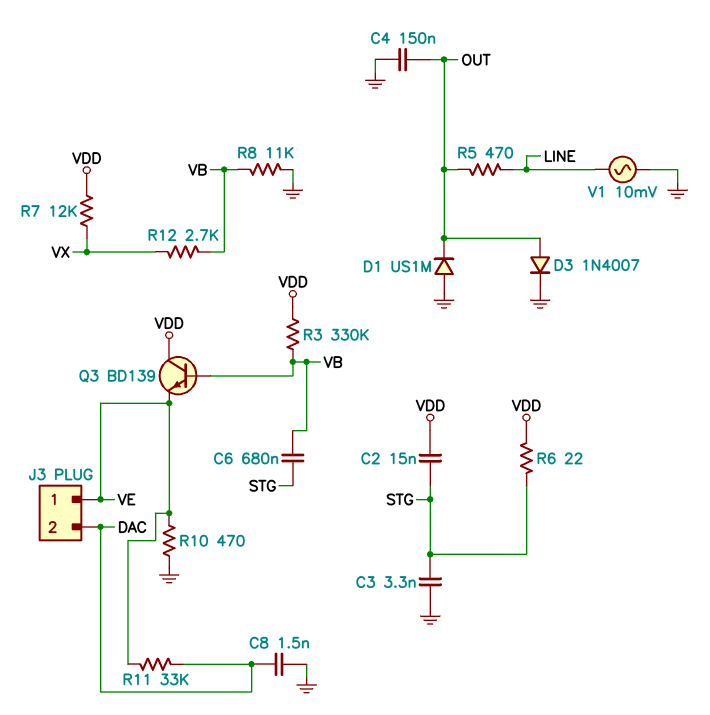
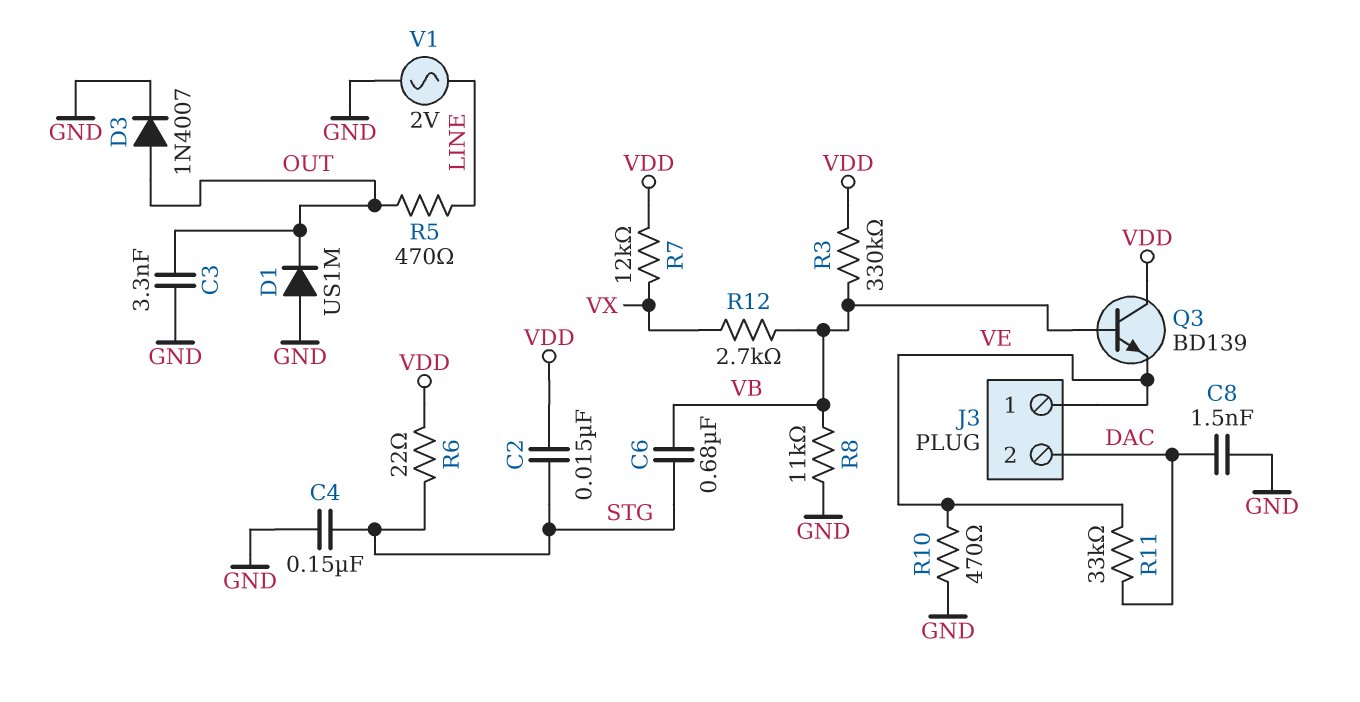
C3: 3.3nF (GND, STG) -> 3.3nF (GND, OUT)
C4: 150nF (GND, OUT) -> 150nF (GND, STG)
V1: AC 10mV (GND, LINE) -> AC 2V (GND, LINE)

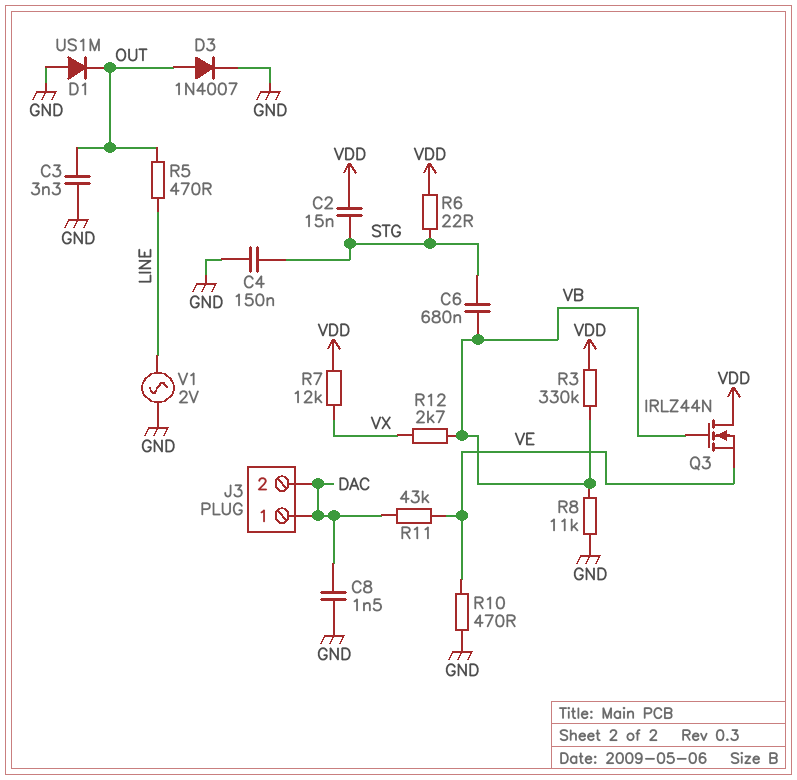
J3 pin 1: VE -> DAC
Q3: NPN BD139 (B VB, C VDD, E VE) -> NMOS IRLZ44N (G VB, D VDD, S VE)
R11: 33k (DAC, VE) -> 43k (DAC, VE)

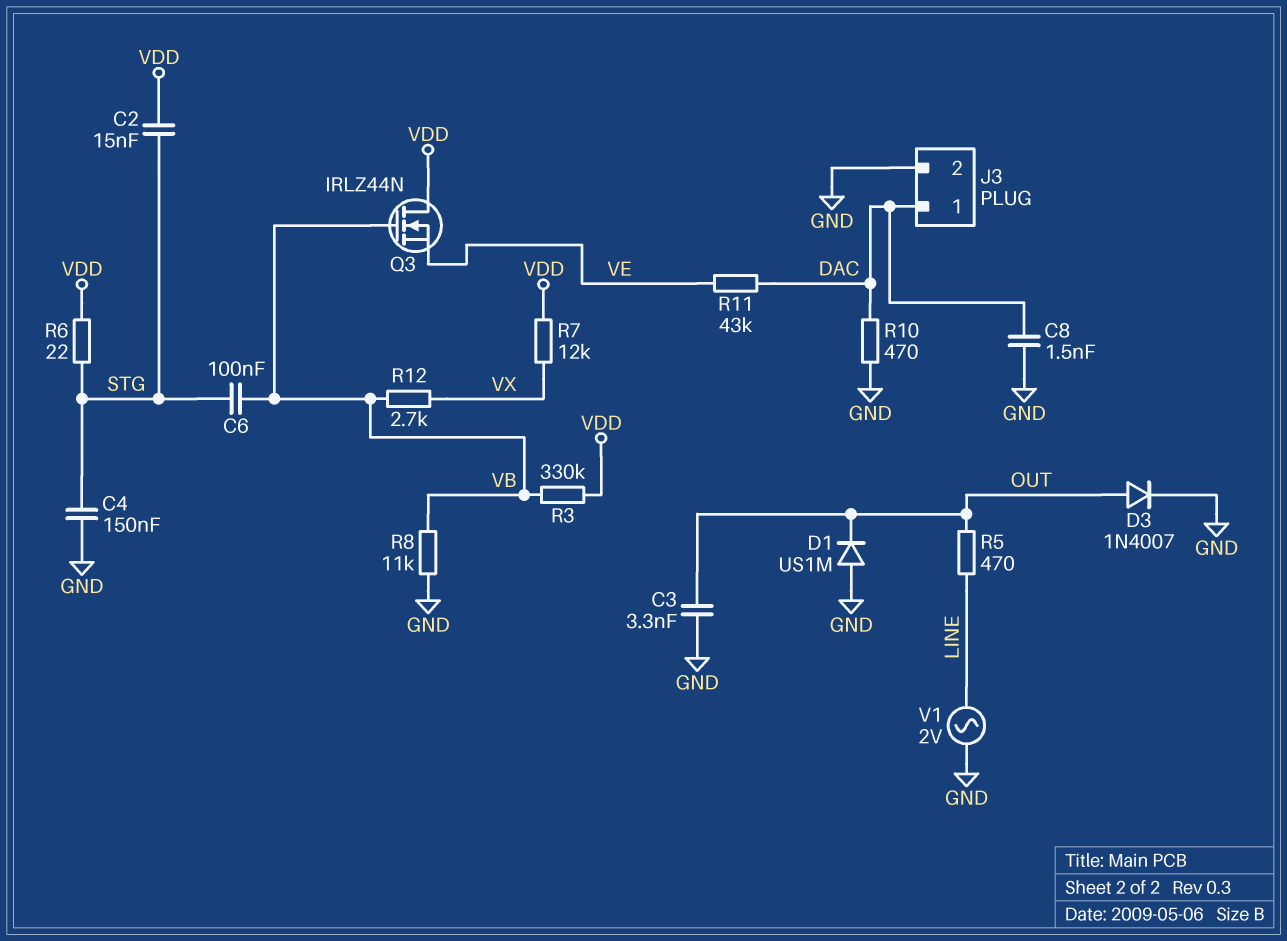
C6: 680nF (STG, VB) -> 100nF (STG, VB)
J3 pin 2: DAC -> GND
R10: 470 (GND, VE) -> 470 (DAC, GND)

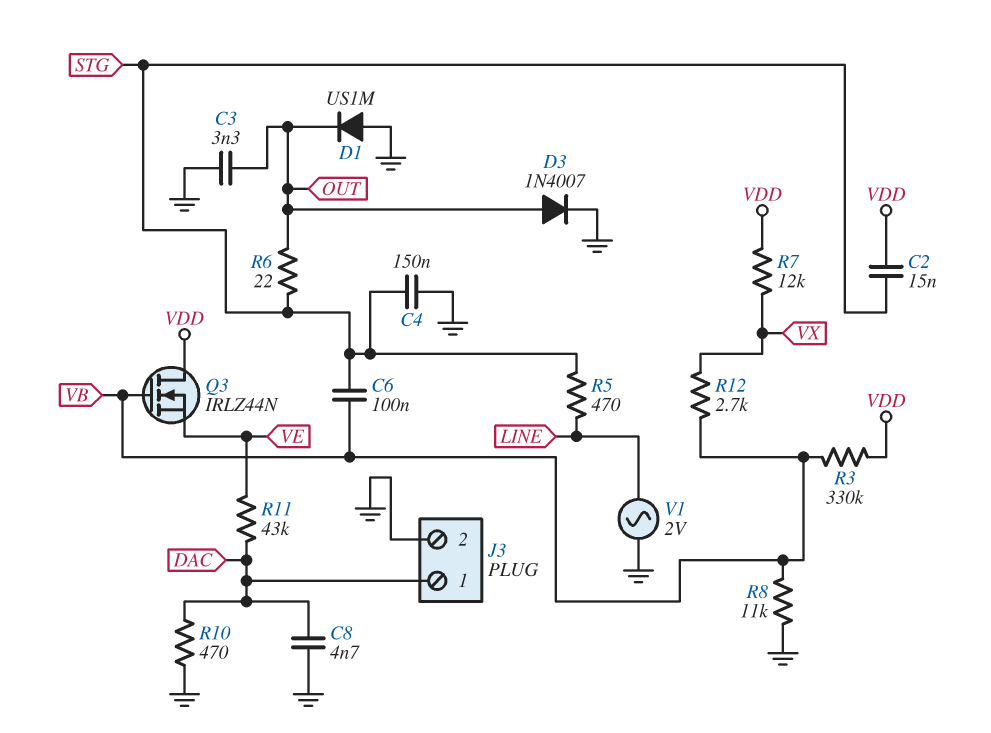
C8: 1.5nF (DAC, GND) -> 4.7nF (DAC, GND)
R5: 470 (LINE, OUT) -> 470 (LINE, STG)
R6: 22 (STG, VDD) -> 22 (OUT, STG)

